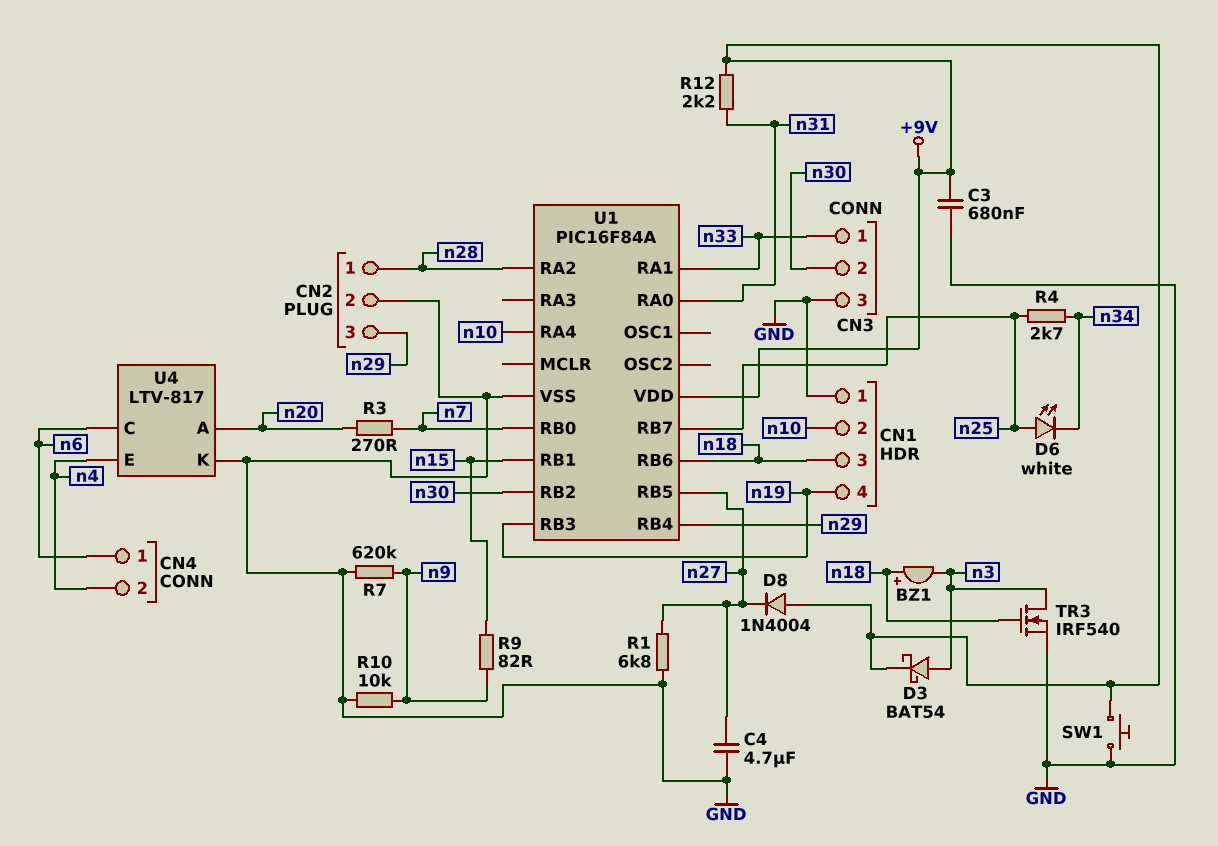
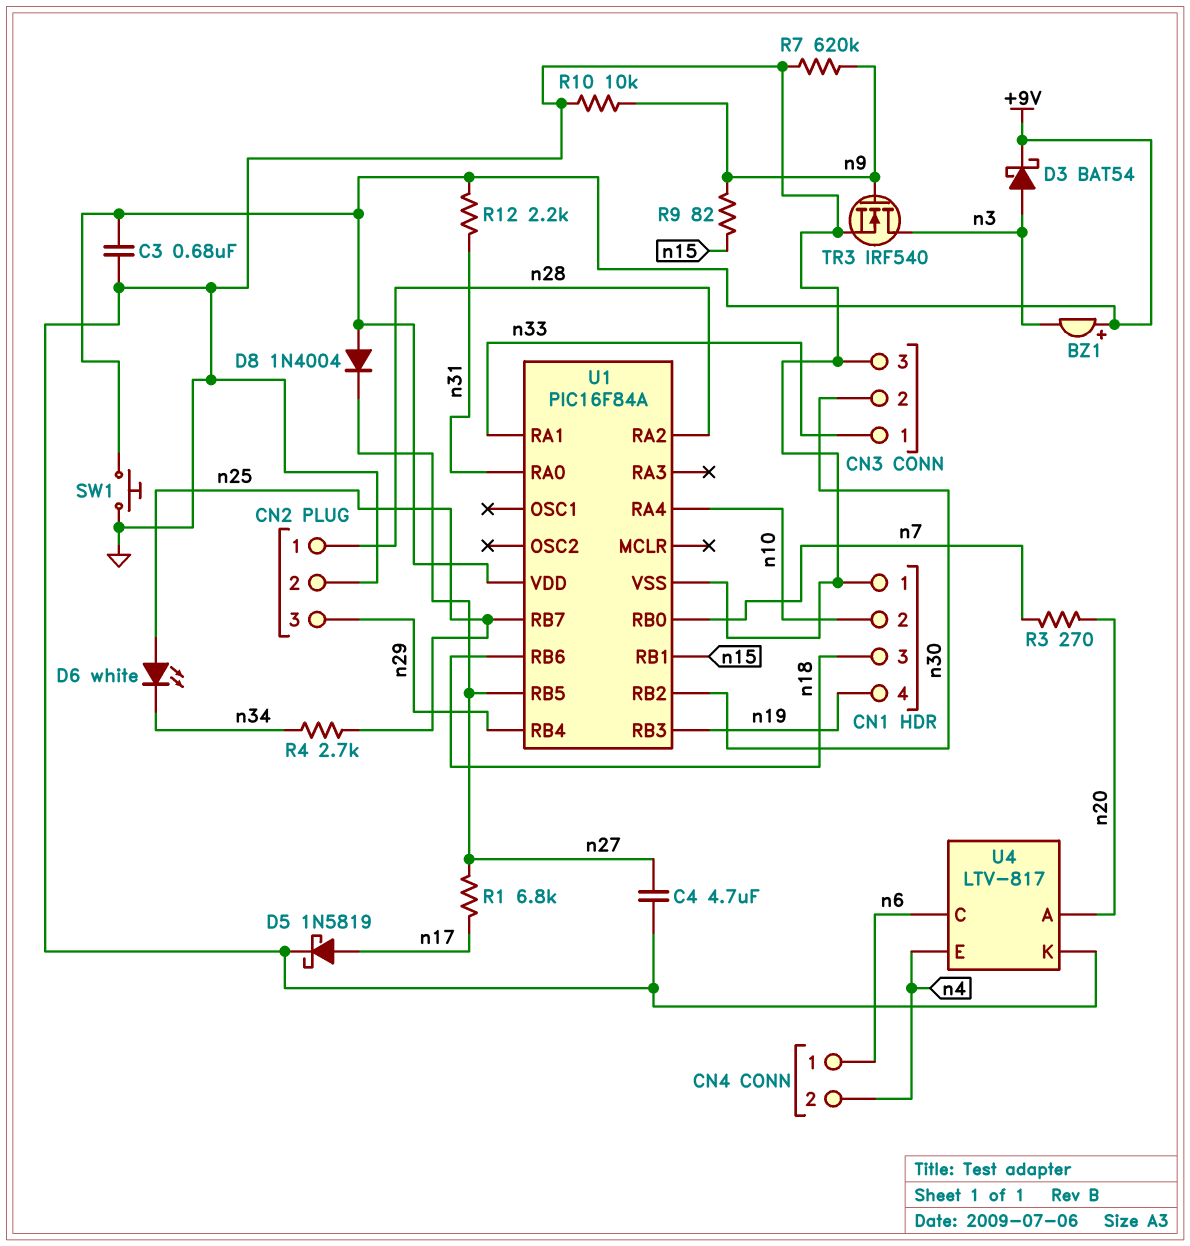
BZ1: buzzer (plus n18, minus n3) -> buzzer (plus +9V, minus n3)
D5: none -> schottky 1N5819 (A n17, K GND)
R1: 6.8k (GND, n27) -> 6.8k (n17, n27)
TR3: NMOS IRF540 (G n18, D n3, S GND) -> NMOS IRF540 (G n9, D n3, S GND)

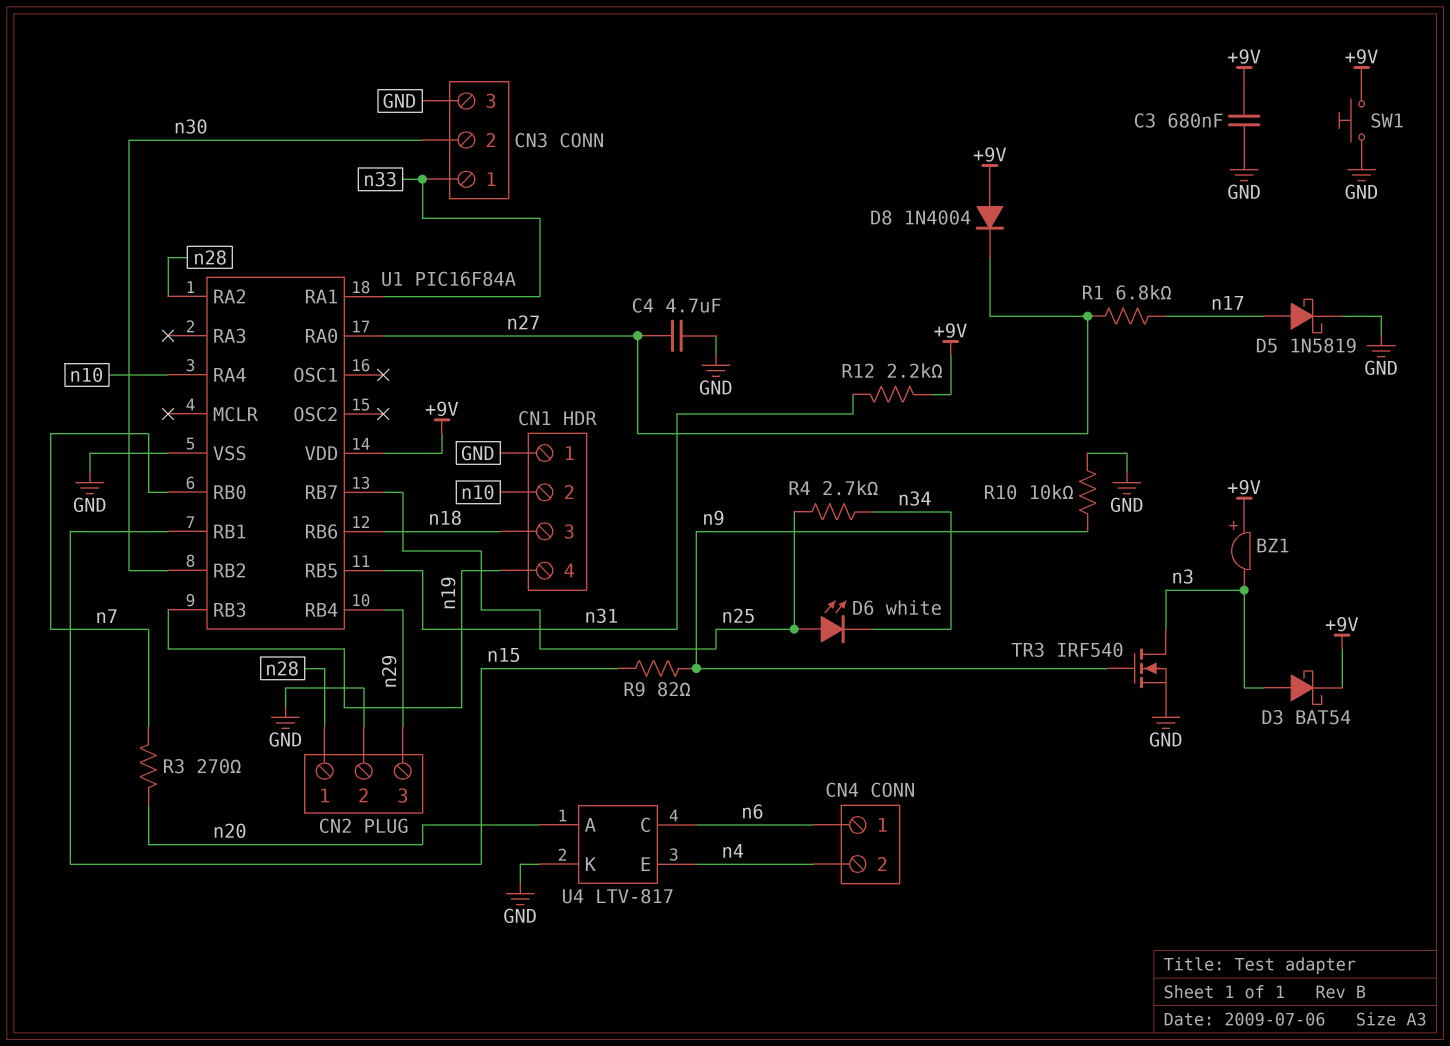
R7: 620k (GND, n9) -> none
U1 pin RA0: n31 -> n27
U1 pin RB5: n27 -> n31

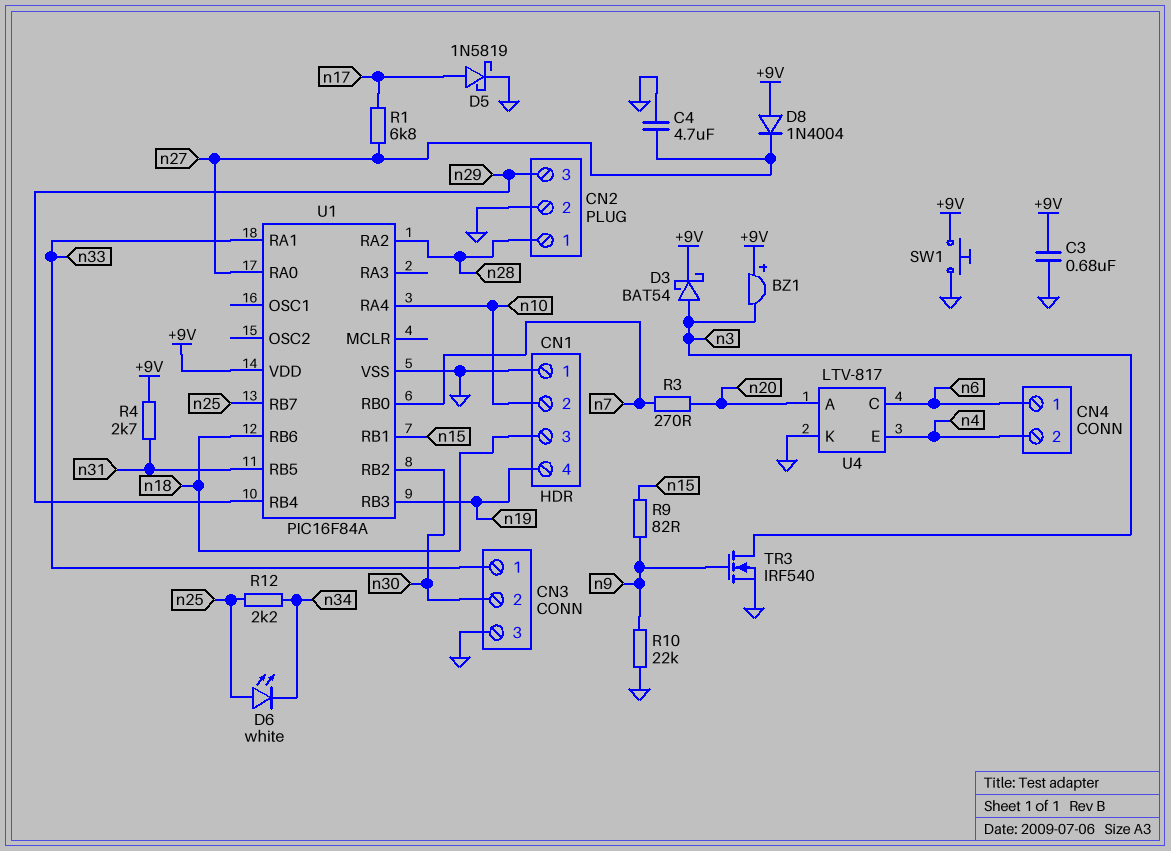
R4: 2.7k (n25, n34) -> 2.7k (+9V, n31)
R10: 10k (GND, n9) -> 22k (GND, n9)
R12: 2.2k (+9V, n31) -> 2.2k (n25, n34)

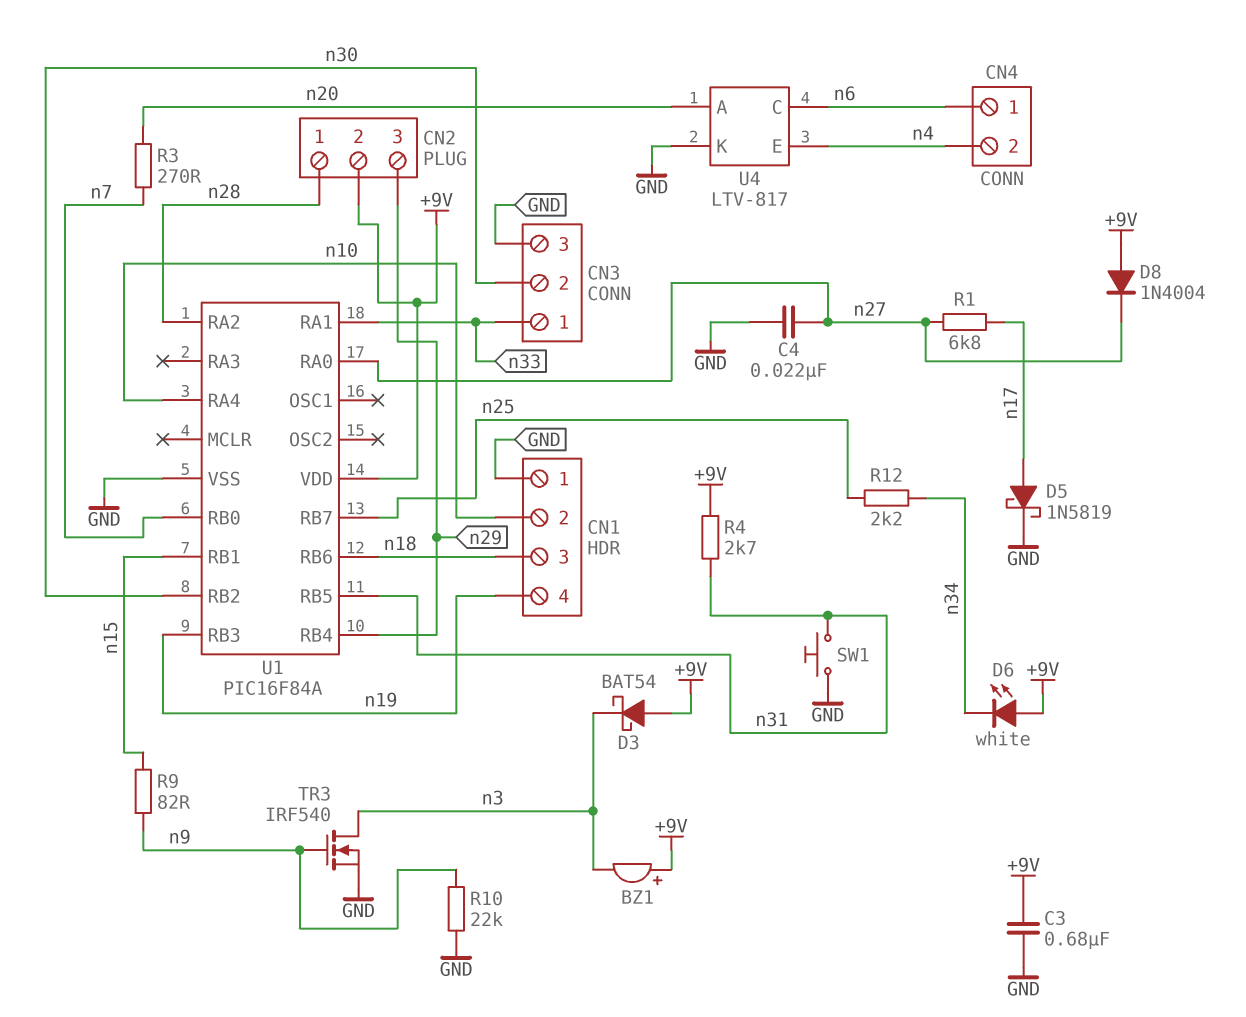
C4: 4.7uF (GND, n27) -> 22nF (GND, n27)
CN2 pin 2: GND -> +9V
D3: schottky BAT54 (A n3, K +9V) -> schottky BAT54 (A +9V, K n3)
D6: LED white (A n25, K n34) -> LED white (A +9V, K n34)
SW1: button (+9V, GND) -> button (GND, n31)

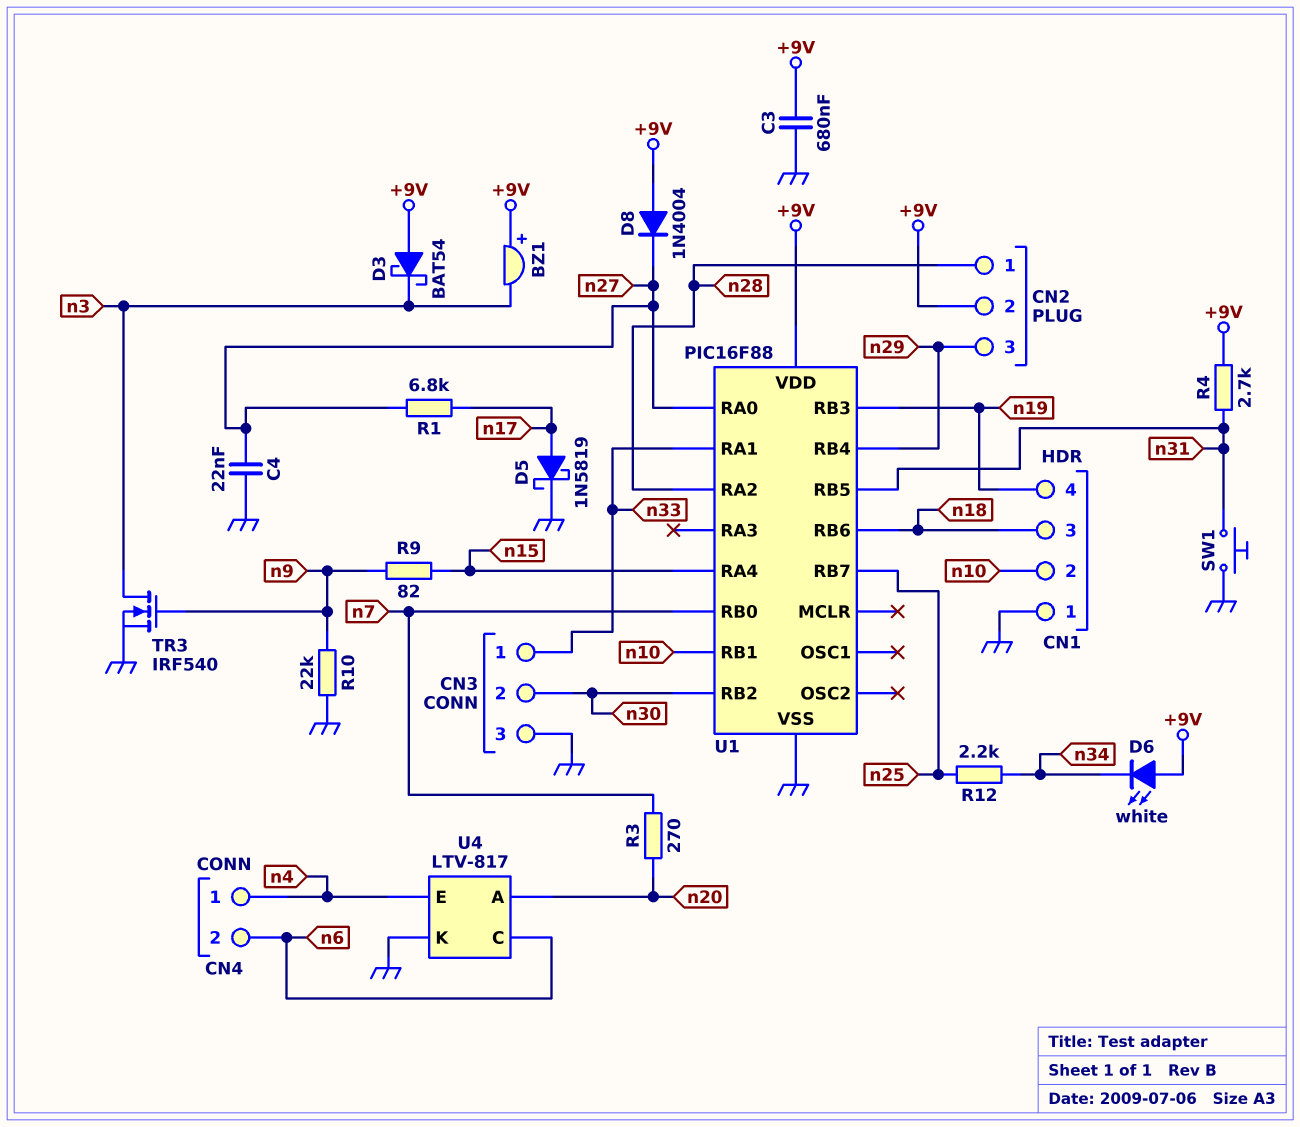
CN4 pin 1: n6 -> n4
CN4 pin 2: n4 -> n6
U1: PIC16F84A -> PIC16F88
U1 pin RA4: n10 -> n15
U1 pin RB1: n15 -> n10

